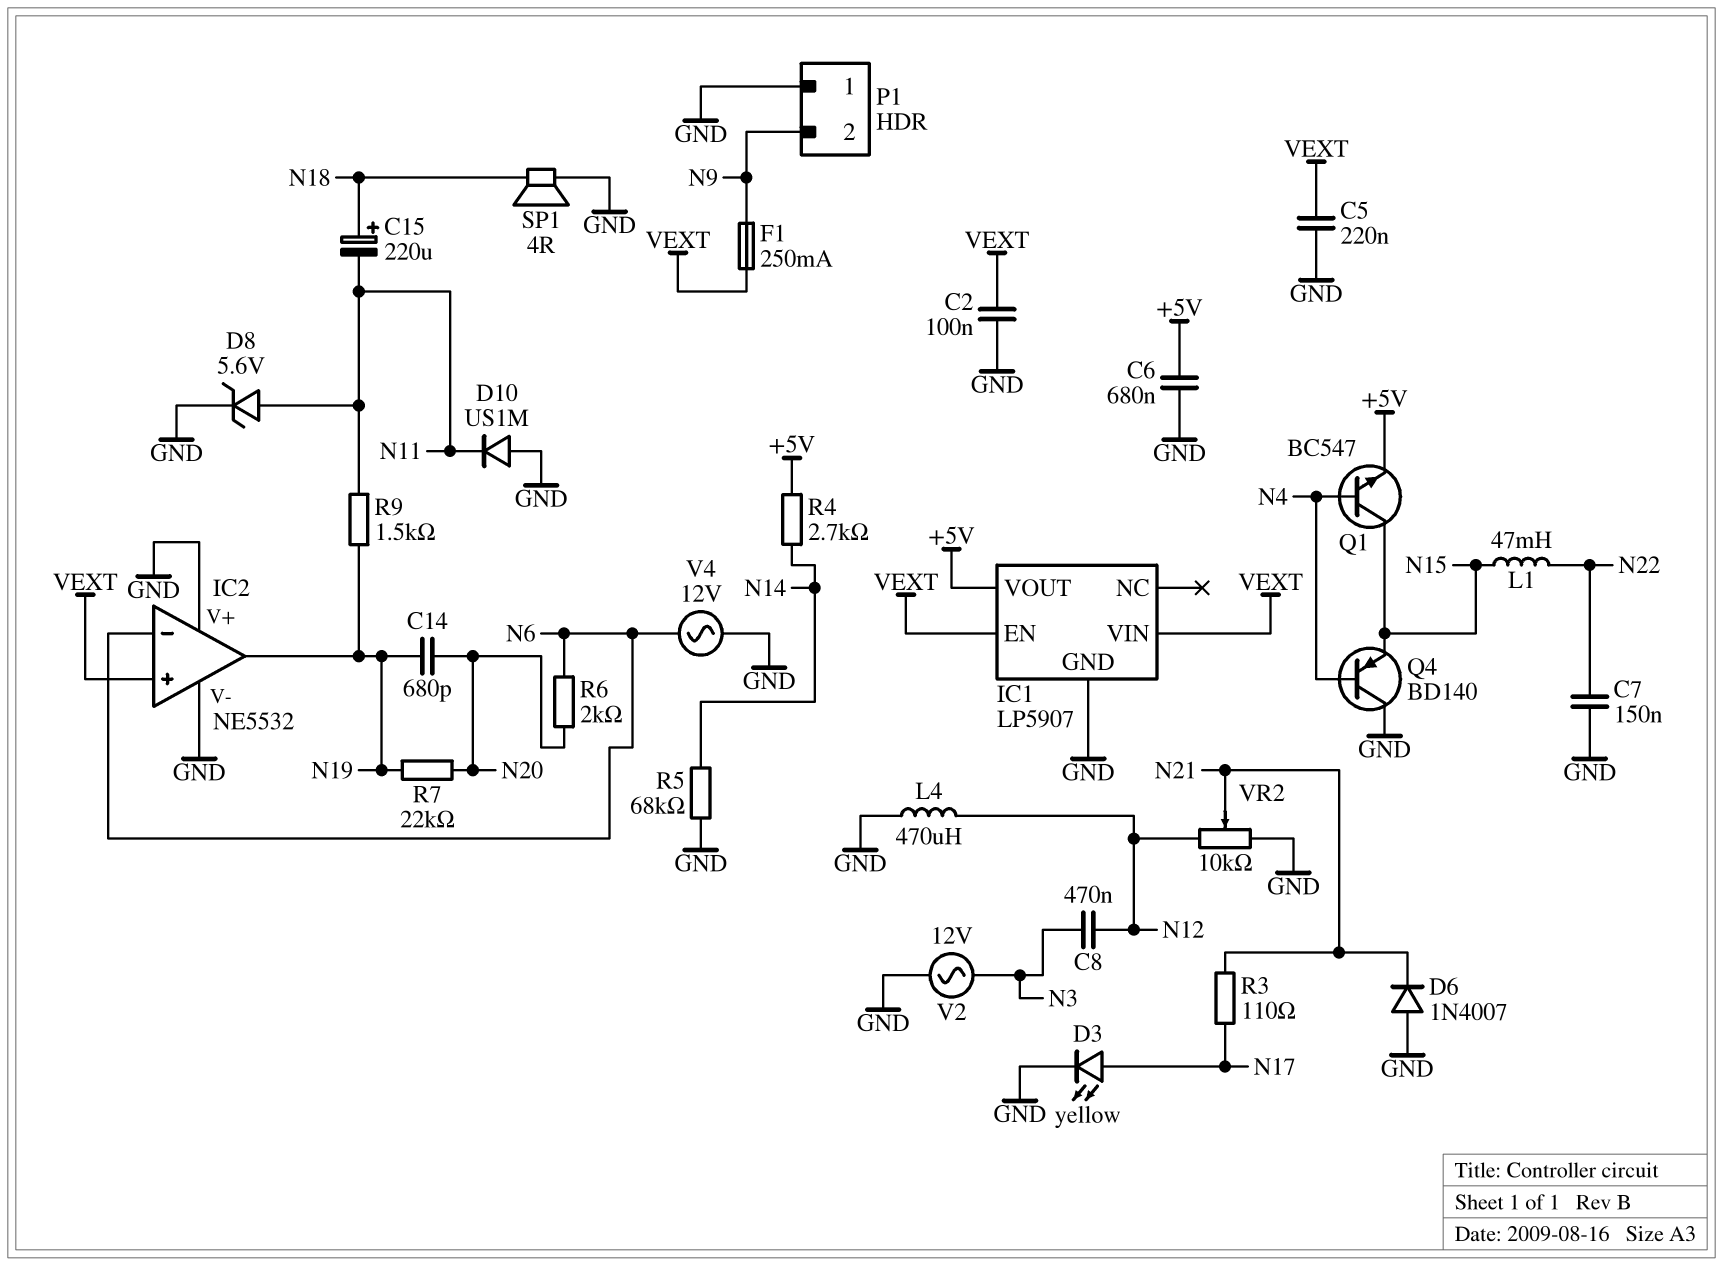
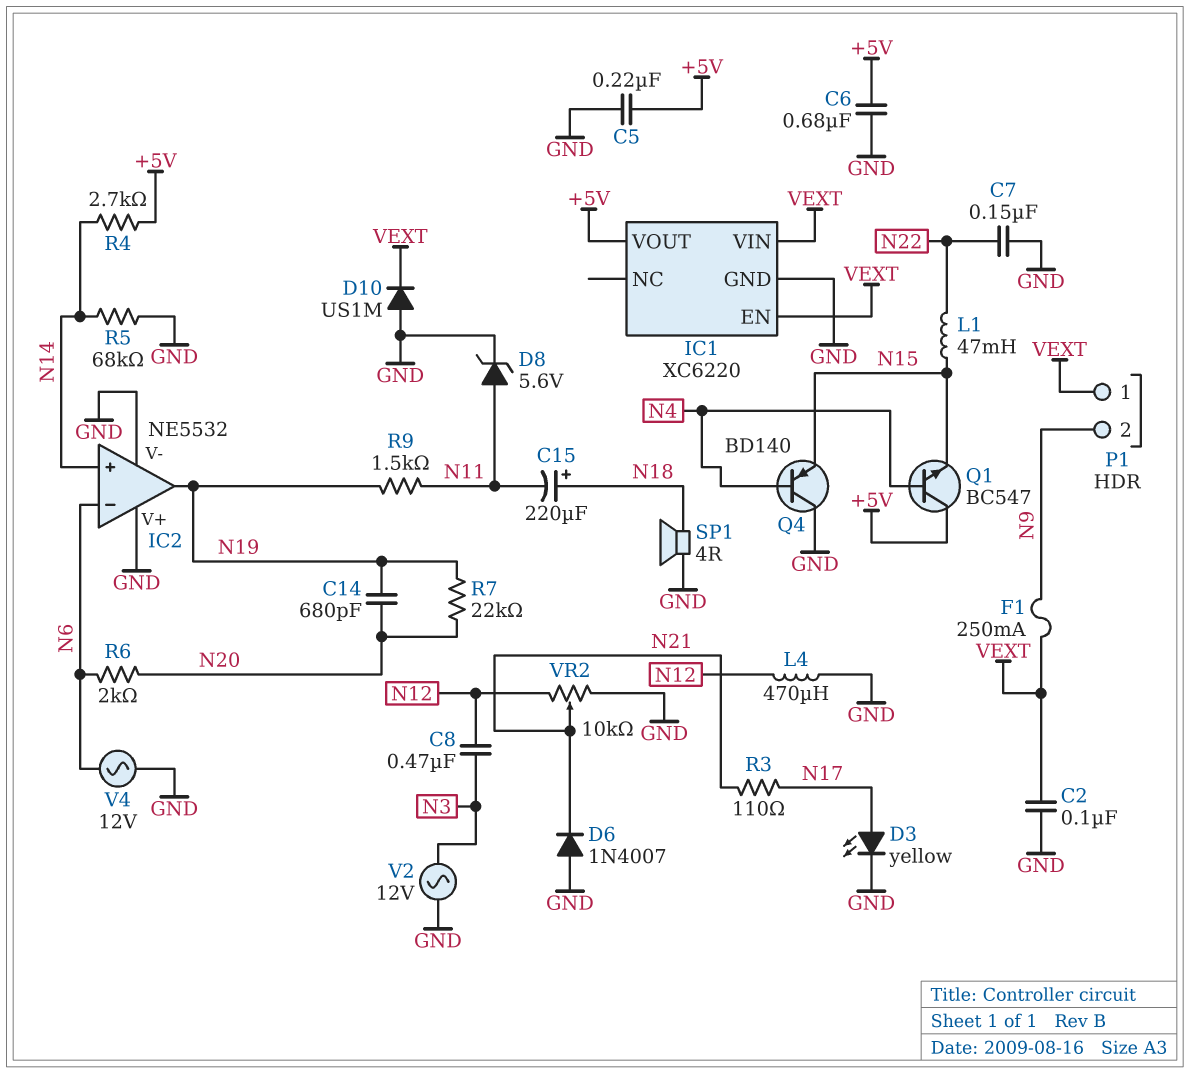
C5: 220nF (GND, VEXT) -> 220nF (+5V, GND)
D10: diode US1M (A GND, K N11) -> diode US1M (A GND, K VEXT)
IC1: LP5907 -> XC6220
IC2 pin in+: VEXT -> N14
P1 pin 1: GND -> VEXT
Q1: NPN BC547 (B N4, C N15, E +5V) -> NPN BC547 (B N4, C +5V, E N15)

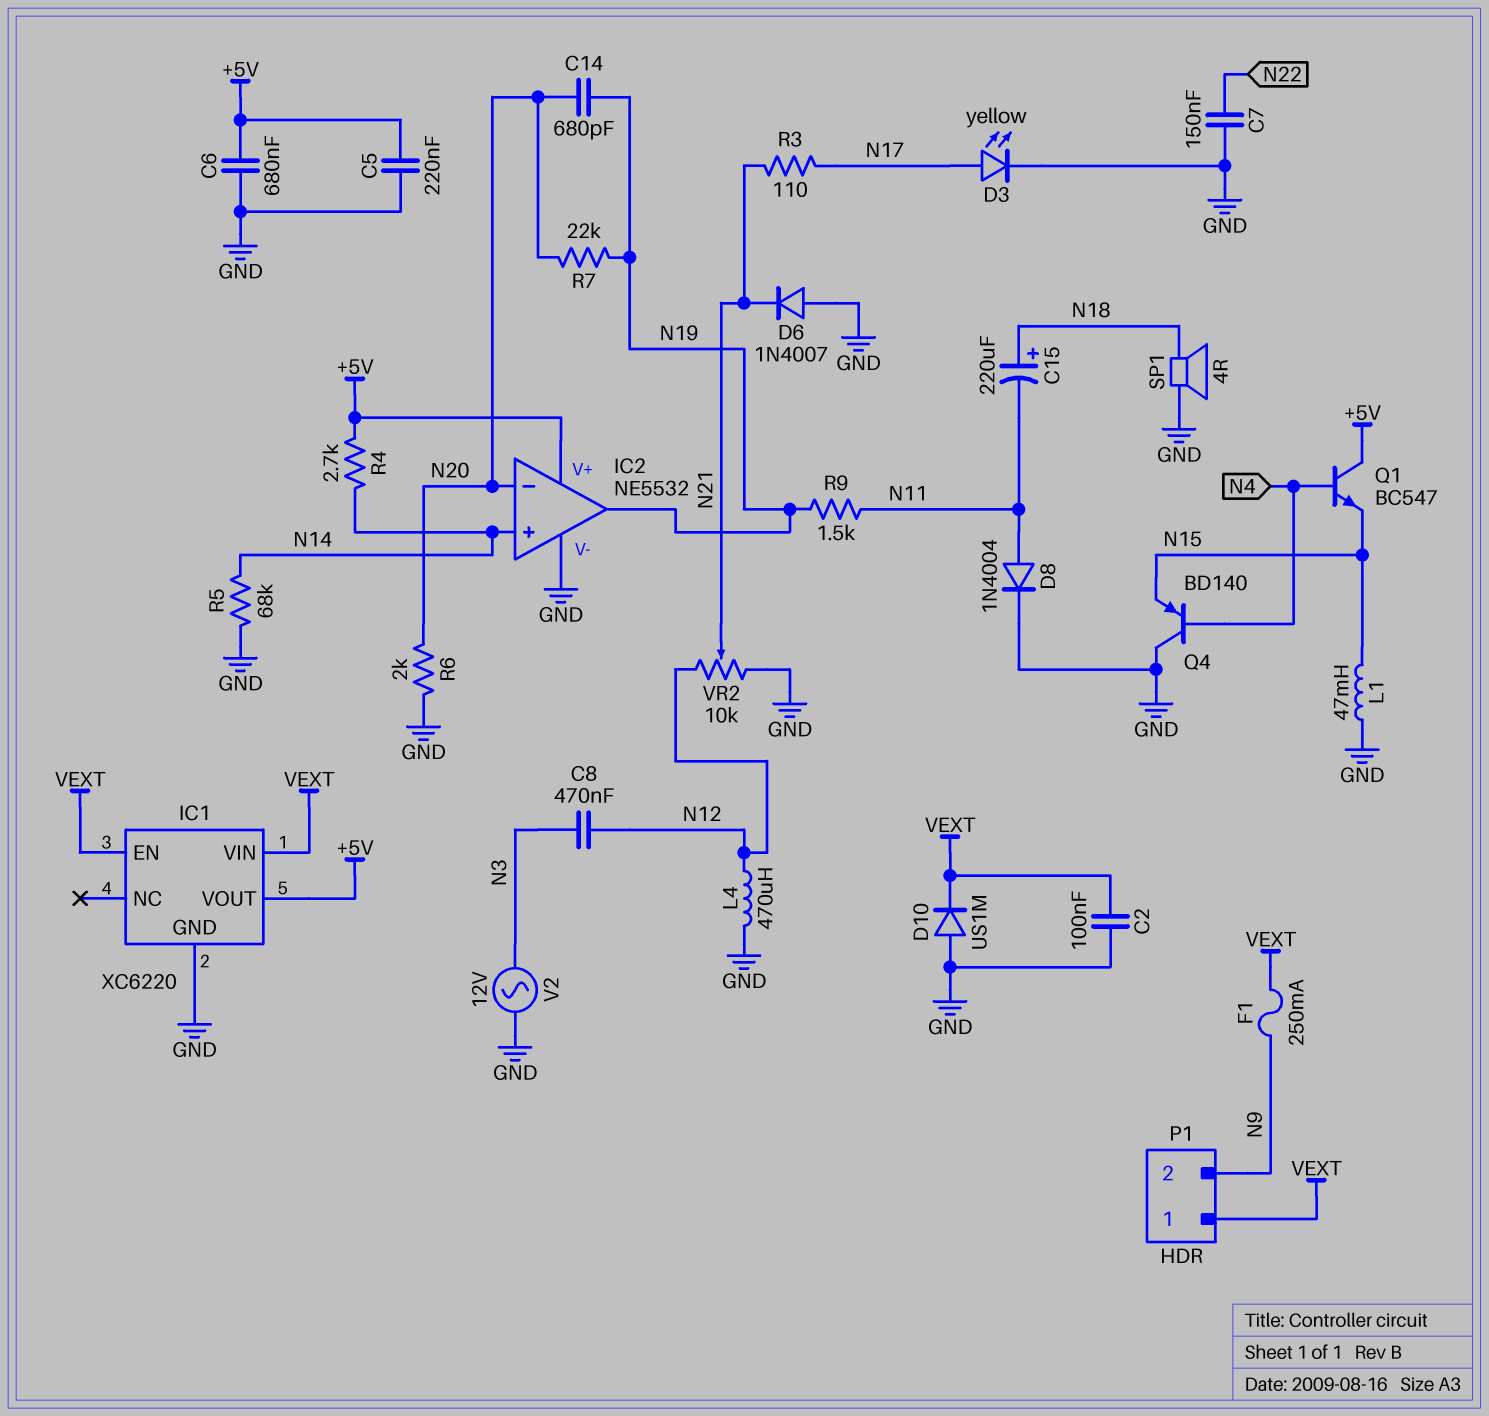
D8: zener 5.6V (A N11, K GND) -> diode 1N4004 (A N11, K GND)
IC2 pin V+: GND -> +5V
IC2 pin in-: N6 -> N20
L1: 47mH (N15, N22) -> 47mH (GND, N15)
R6: 2k (N6, N20) -> 2k (GND, N20)
V4: AC 12V (GND, N6) -> none

